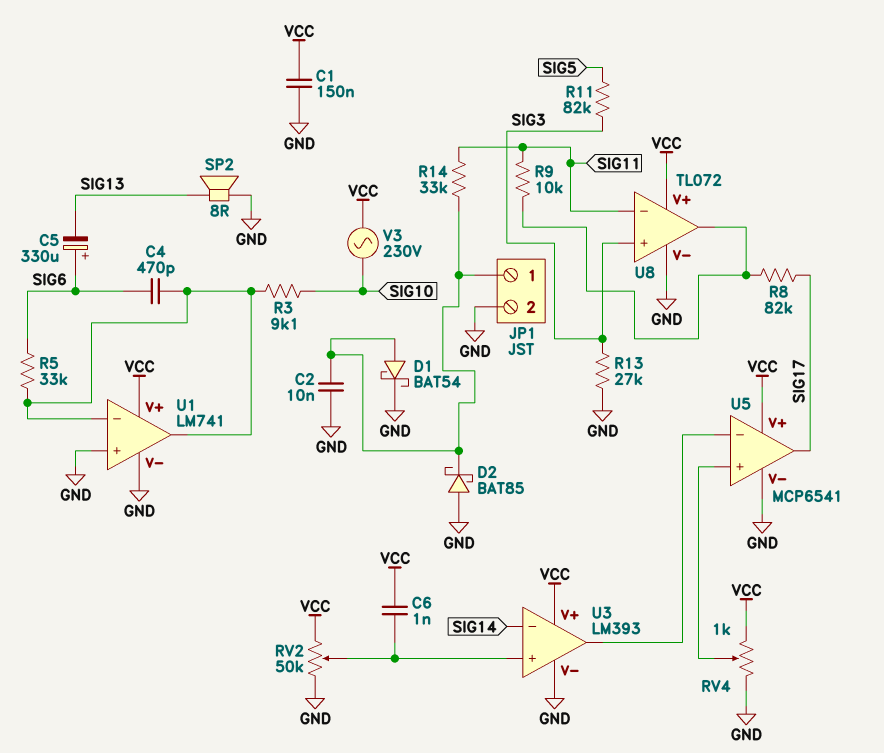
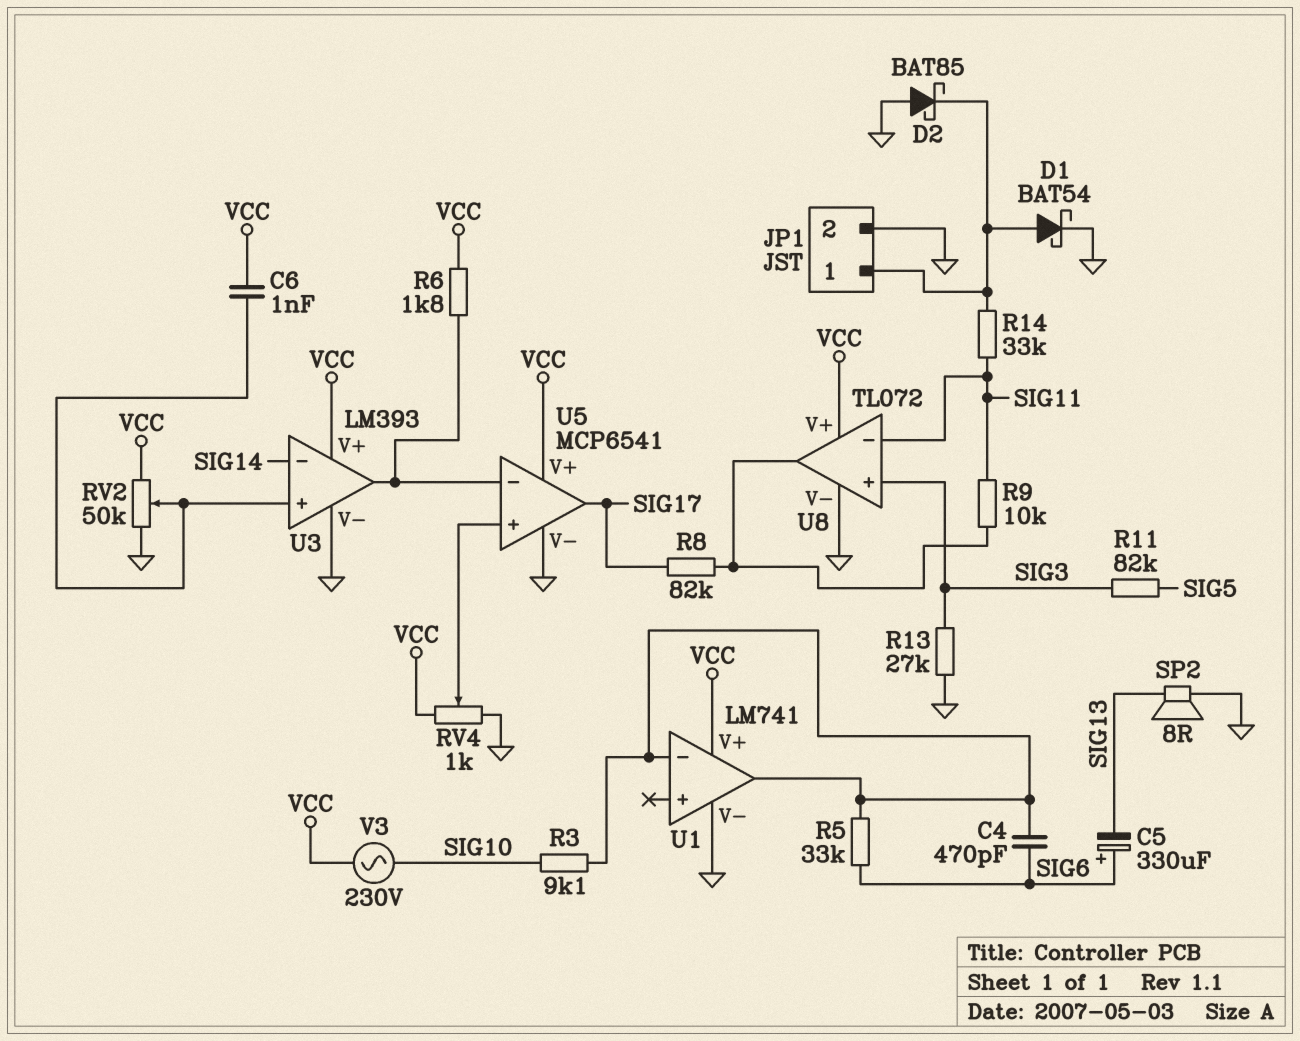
C1: 150nF (GND, VCC) -> none
C2: 10nF (GND, JP1/1) -> none
R6: none -> 1.8k (U3/out, VCC)
U1 pin in+: GND -> none

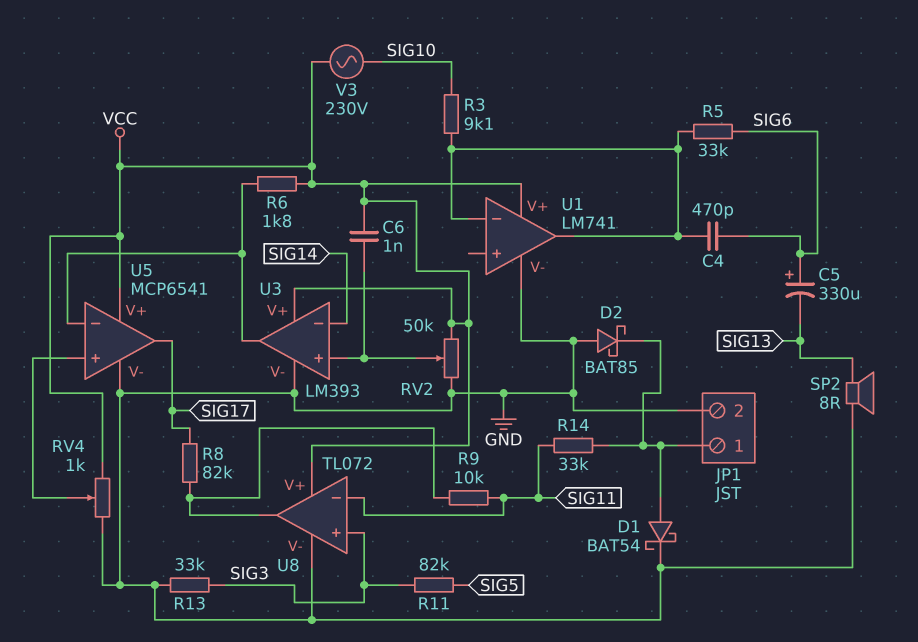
R13: 27k (GND, SIG3) -> 33k (GND, SIG3)

